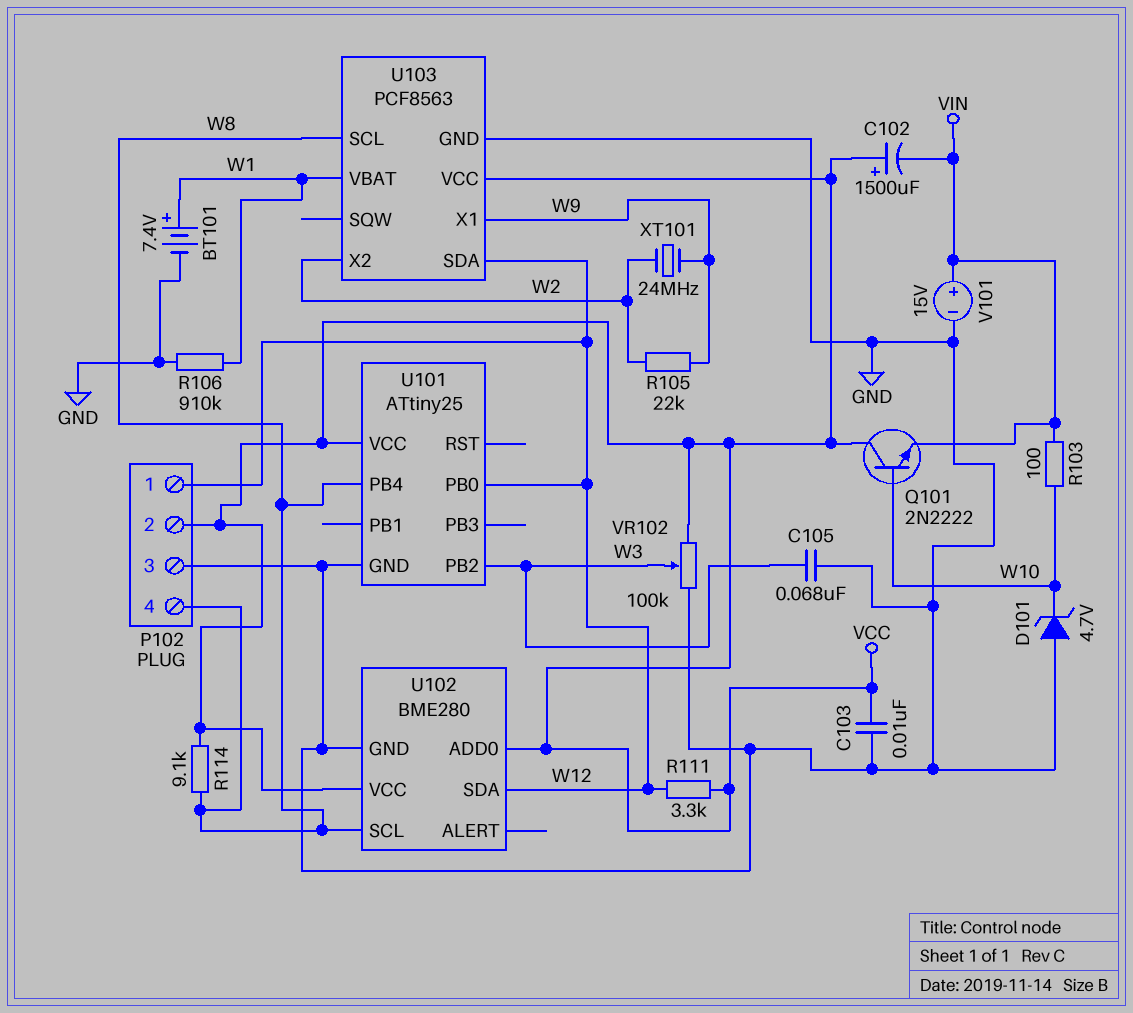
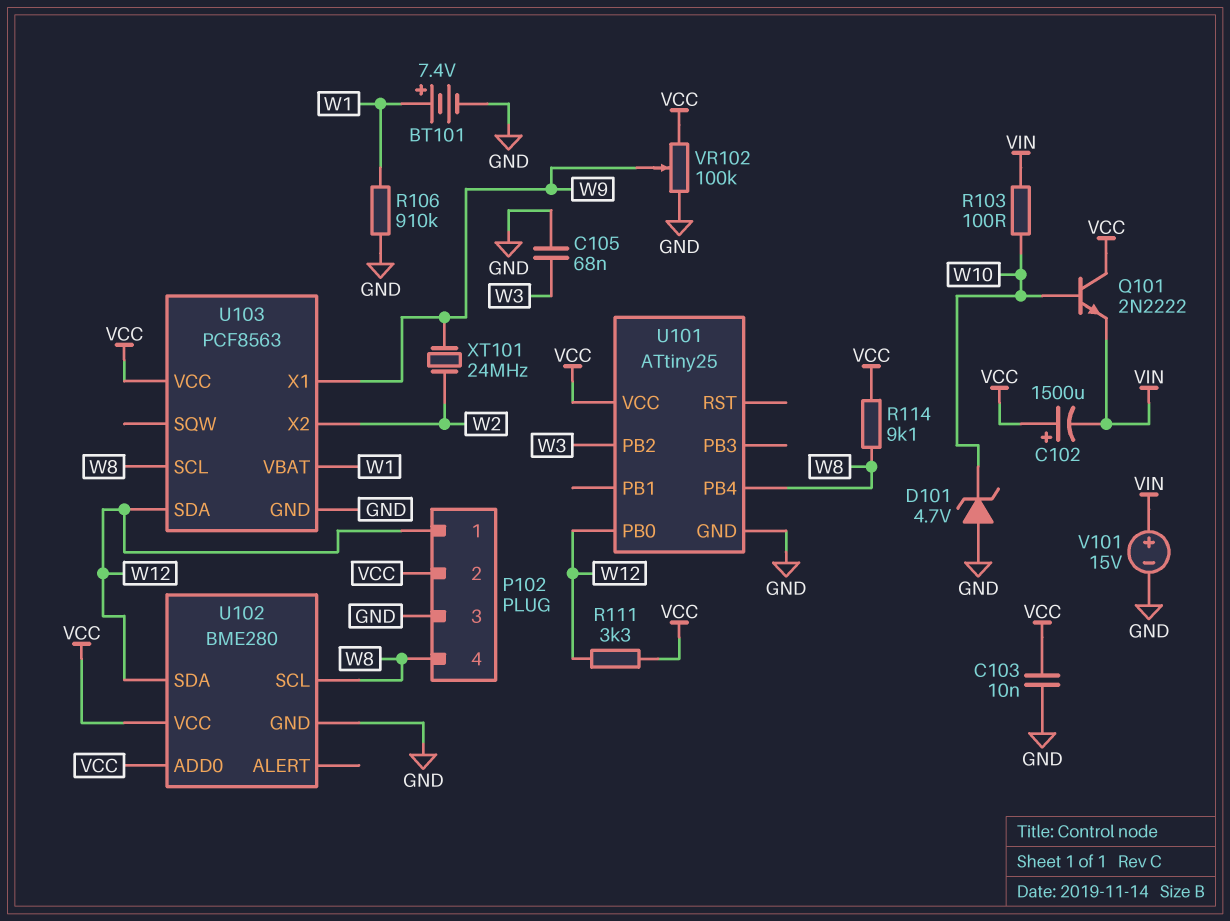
R105: 22k (W2, W9) -> none
VR102: 100k (GND, VCC, wiper W3) -> 100k (GND, VCC, wiper W9)

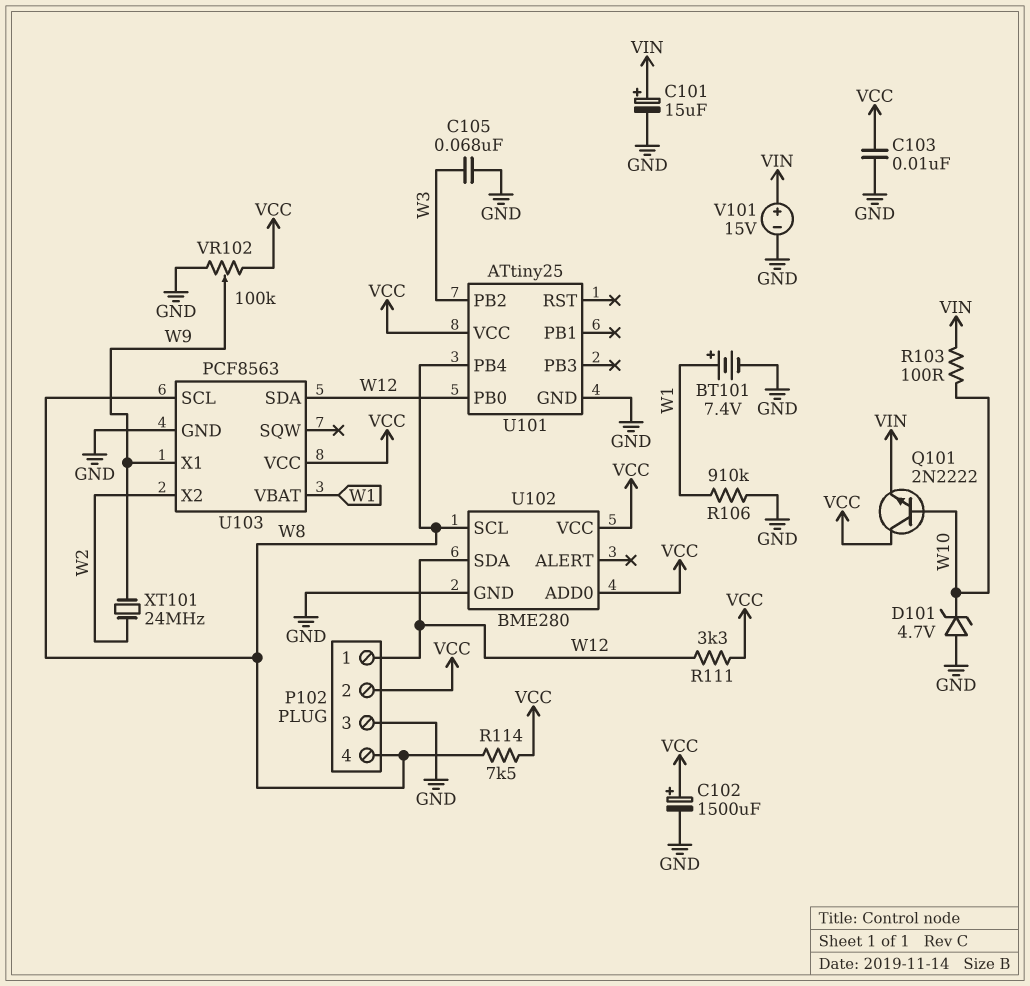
C101: none -> 15uF (plus VIN, minus GND)
C102: 1500uF (plus VCC, minus VIN) -> 1500uF (plus VCC, minus GND)
R114: 9.1k (VCC, W8) -> 7.5k (VCC, W8)

